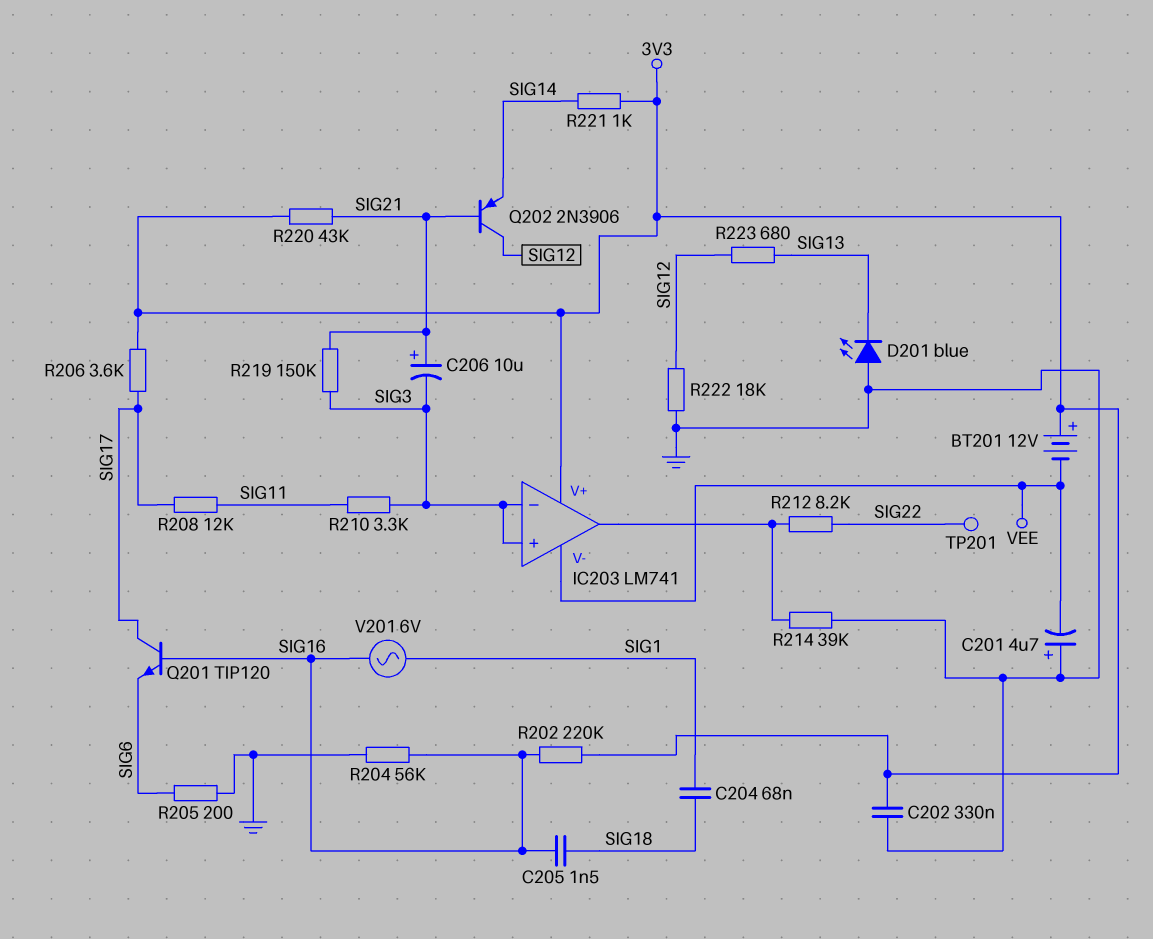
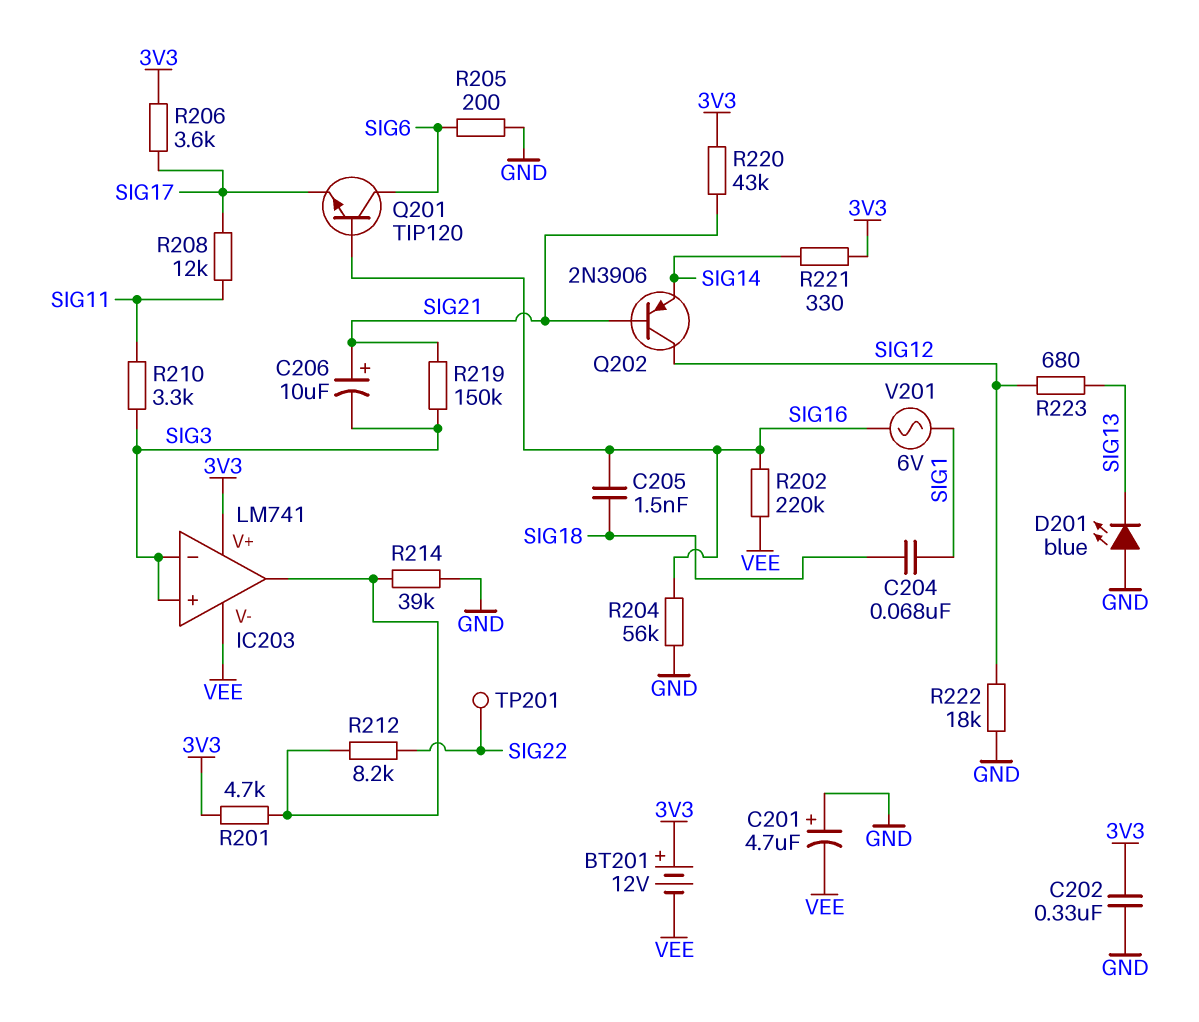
Q201: NPN TIP120 (B SIG16, C SIG17, E SIG6) -> NPN TIP120 (B SIG16, C SIG6, E SIG17)
R201: none -> 4.7k (3V3, IC203/out)
R202: 220k (3V3, SIG16) -> 220k (SIG16, VEE)
R221: 1k (3V3, SIG14) -> 330 (3V3, SIG14)

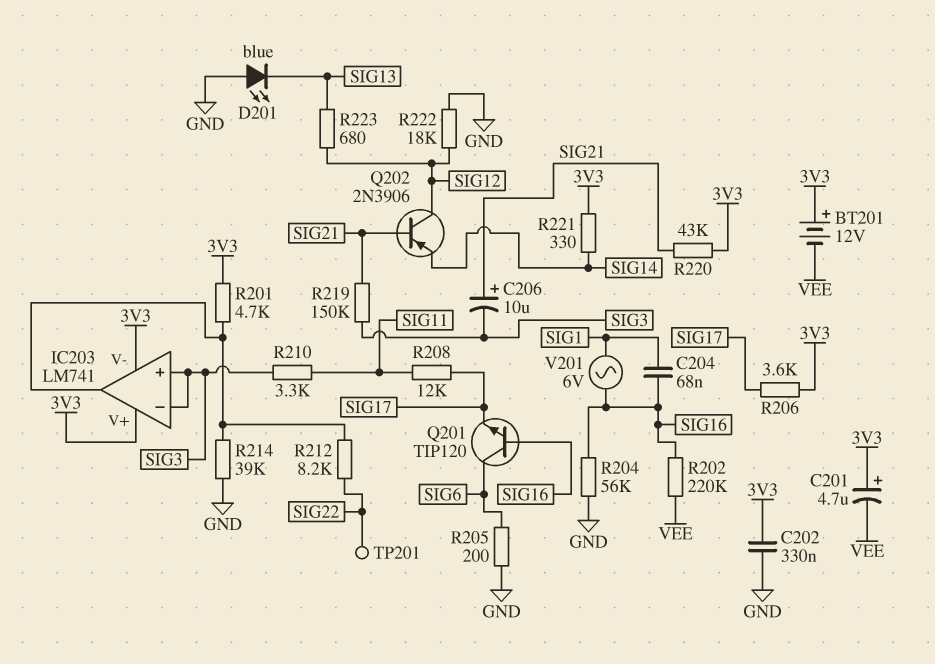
C201: 4.7uF (plus GND, minus VEE) -> 4.7uF (plus 3V3, minus VEE)
C204: 68nF (SIG1, SIG18) -> 68nF (SIG1, SIG16)
C205: 1.5nF (SIG16, SIG18) -> none
IC203 pin V-: VEE -> 3V3

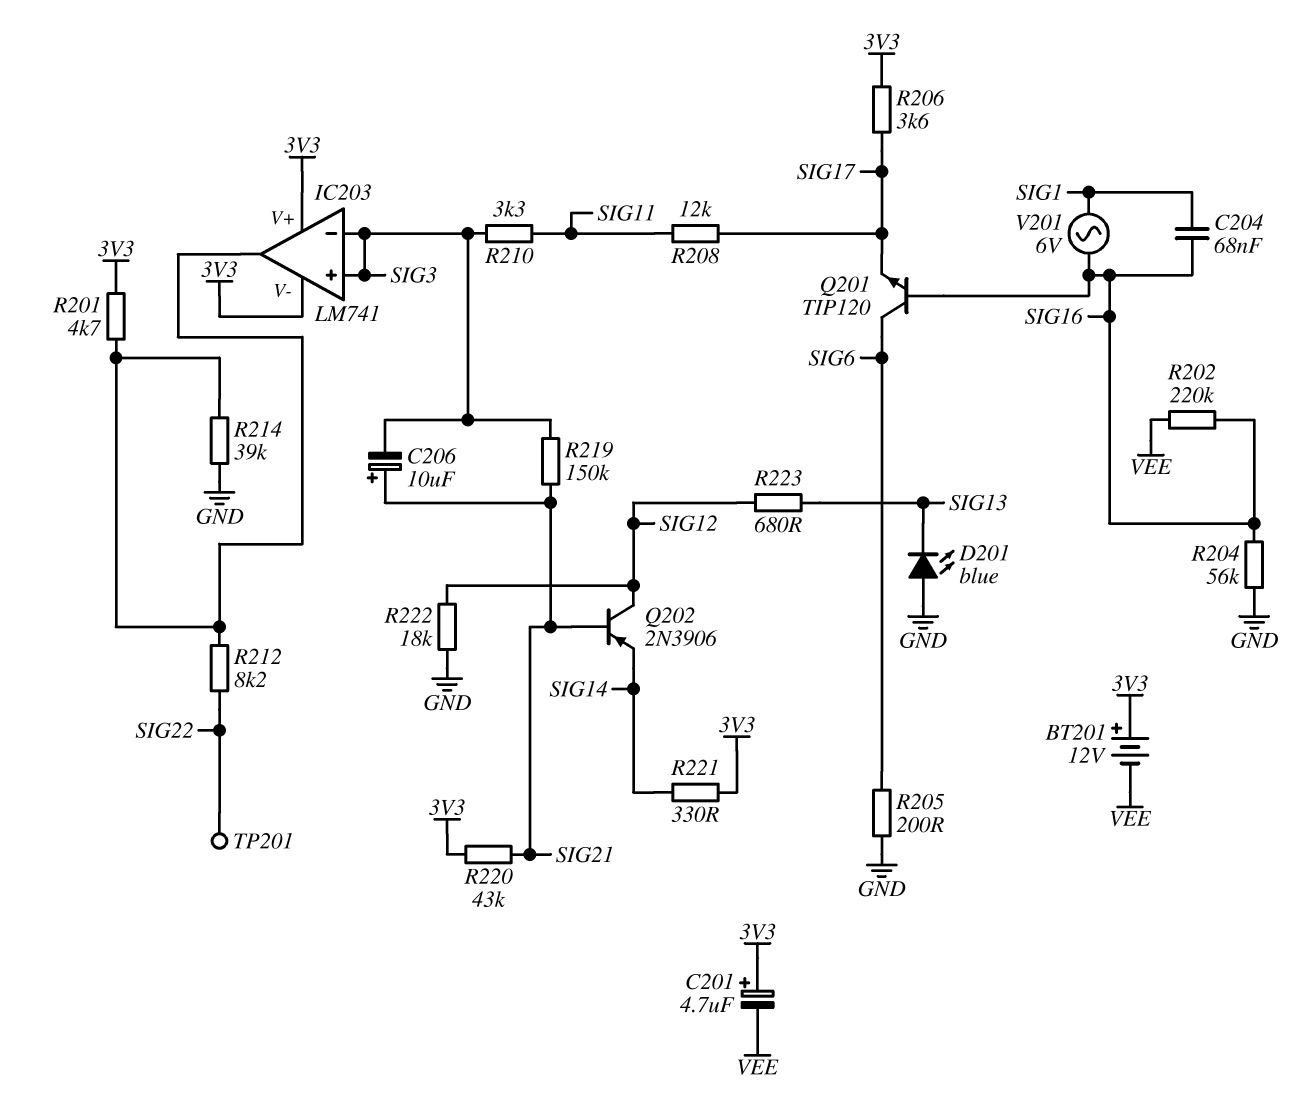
C202: 330nF (3V3, GND) -> none

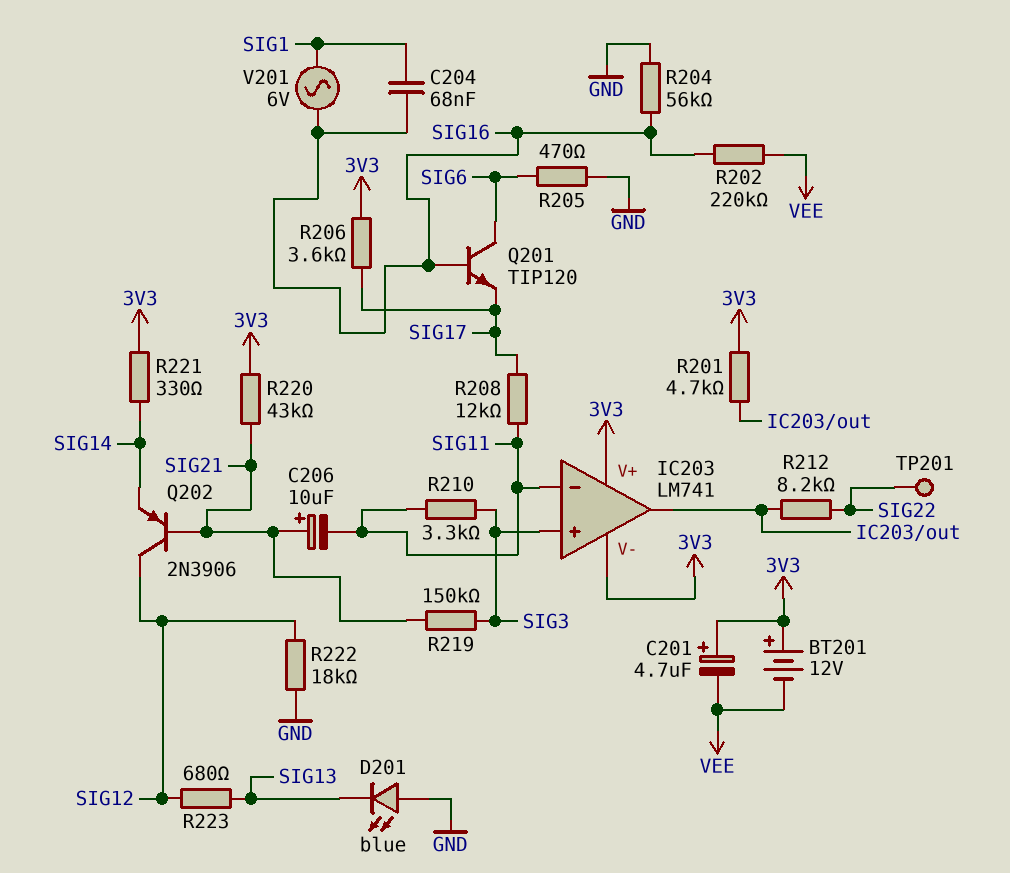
C206: 10uF (plus SIG21, minus SIG3) -> 10uF (plus SIG21, minus SIG11)
IC203 pin in-: SIG3 -> SIG11
R205: 200 (GND, SIG6) -> 470 (GND, SIG6)
R214: 39k (GND, IC203/out) -> none

